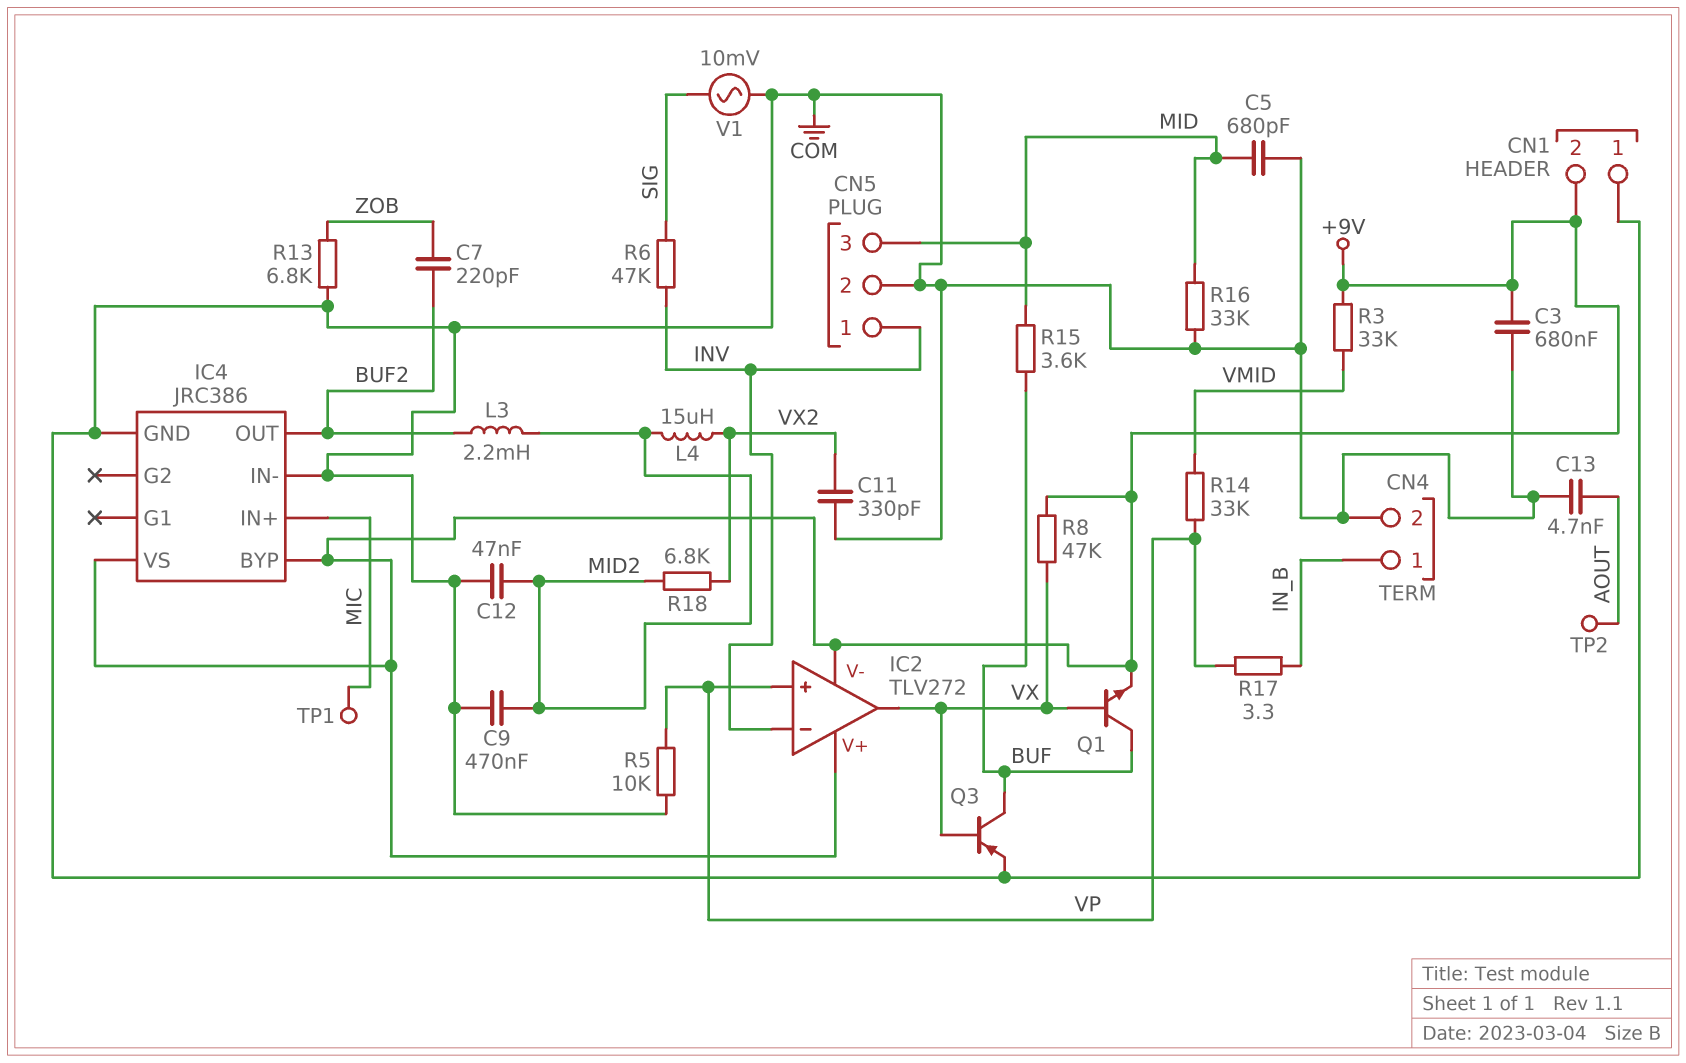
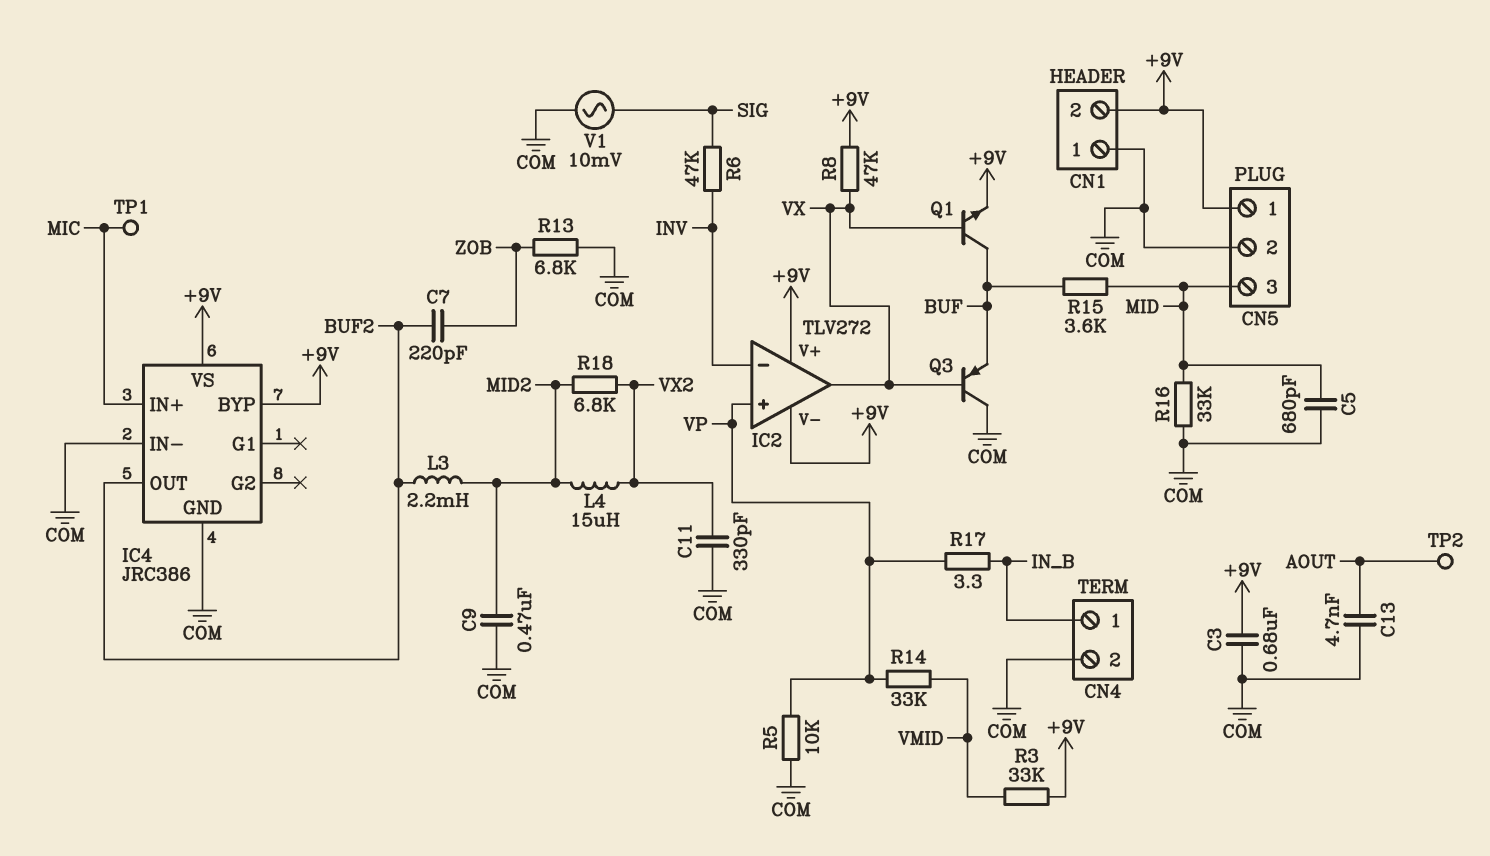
C12: 47nF (COM, MID2) -> none
CN5 pin 1: INV -> +9V
Q3: PNP (B VX, C BUF, E COM) -> PNP (B VX, C COM, E BUF)

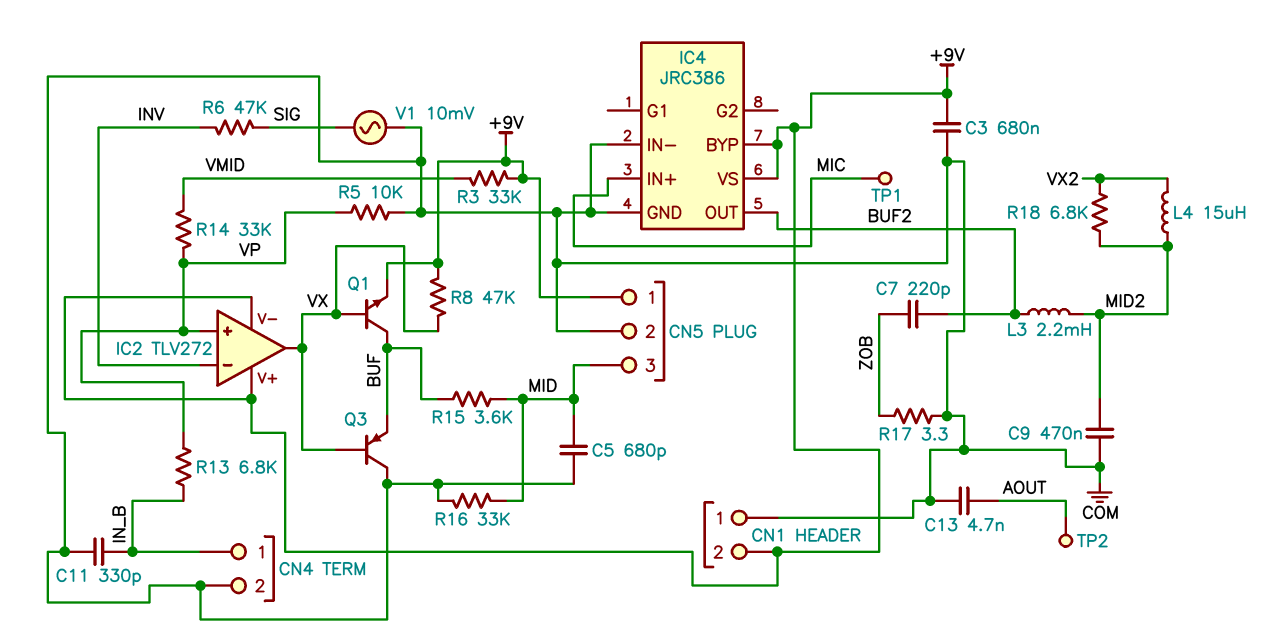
C11: 330pF (COM, VX2) -> 330pF (COM, IN_B)
R13: 6.8k (COM, ZOB) -> 6.8k (IN_B, VP)
R17: 3.3 (IN_B, VP) -> 3.3 (COM, ZOB)

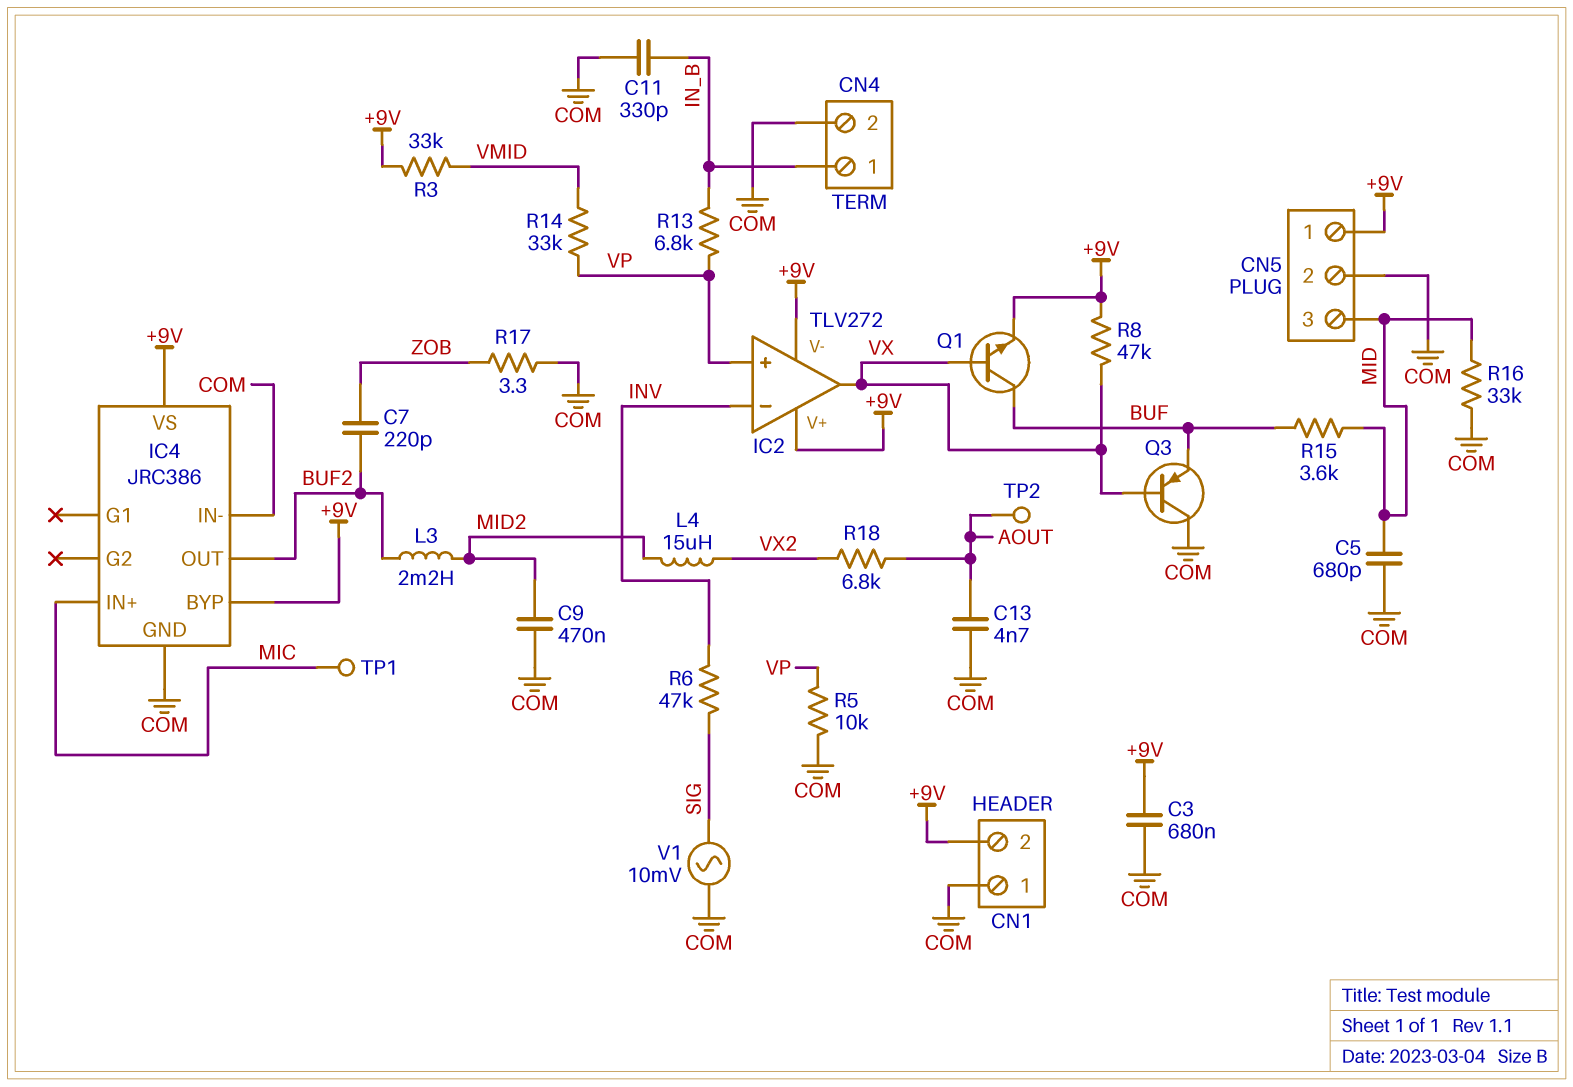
R18: 6.8k (MID2, VX2) -> 6.8k (AOUT, VX2)

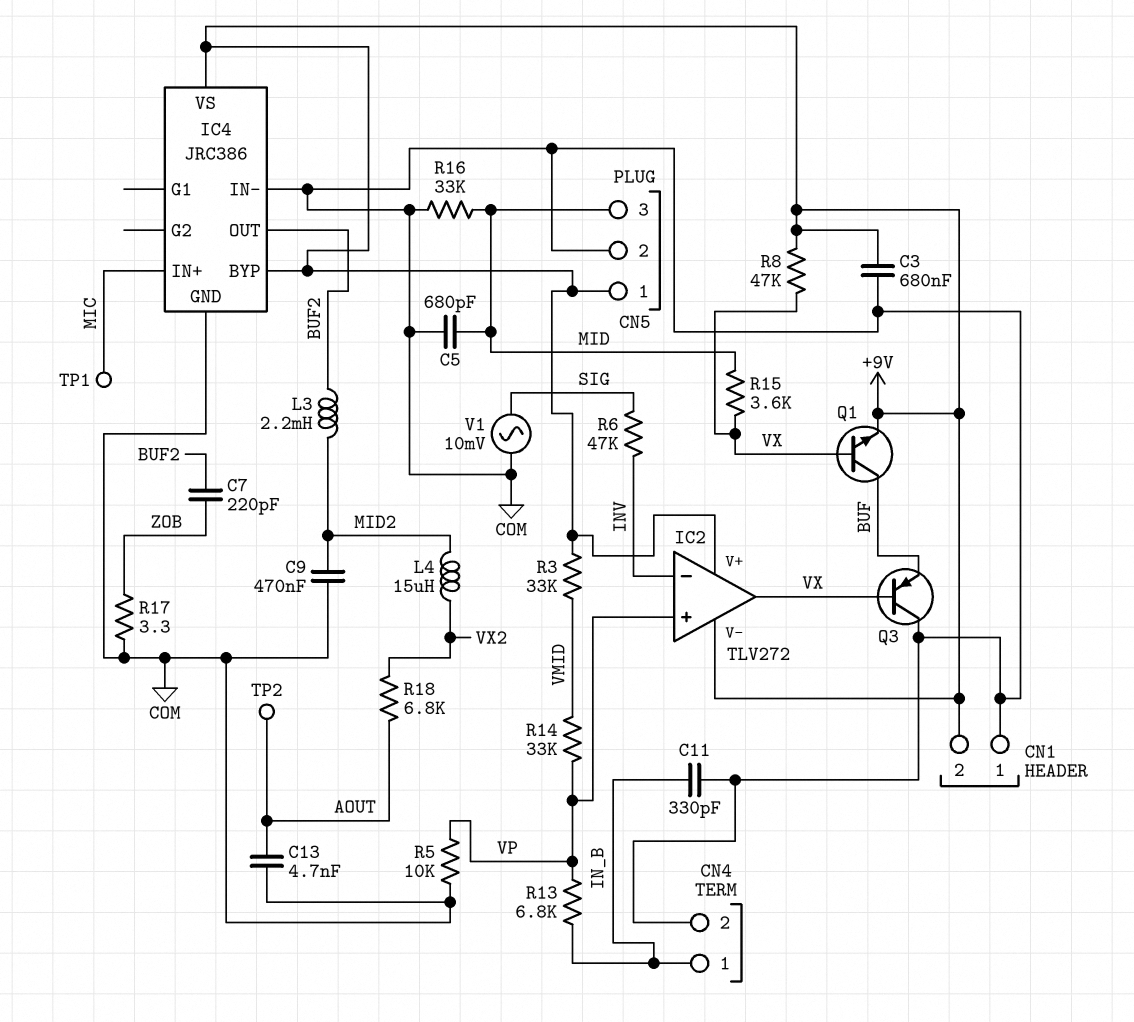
R15: 3.6k (BUF, MID) -> 3.6k (MID, VX)

